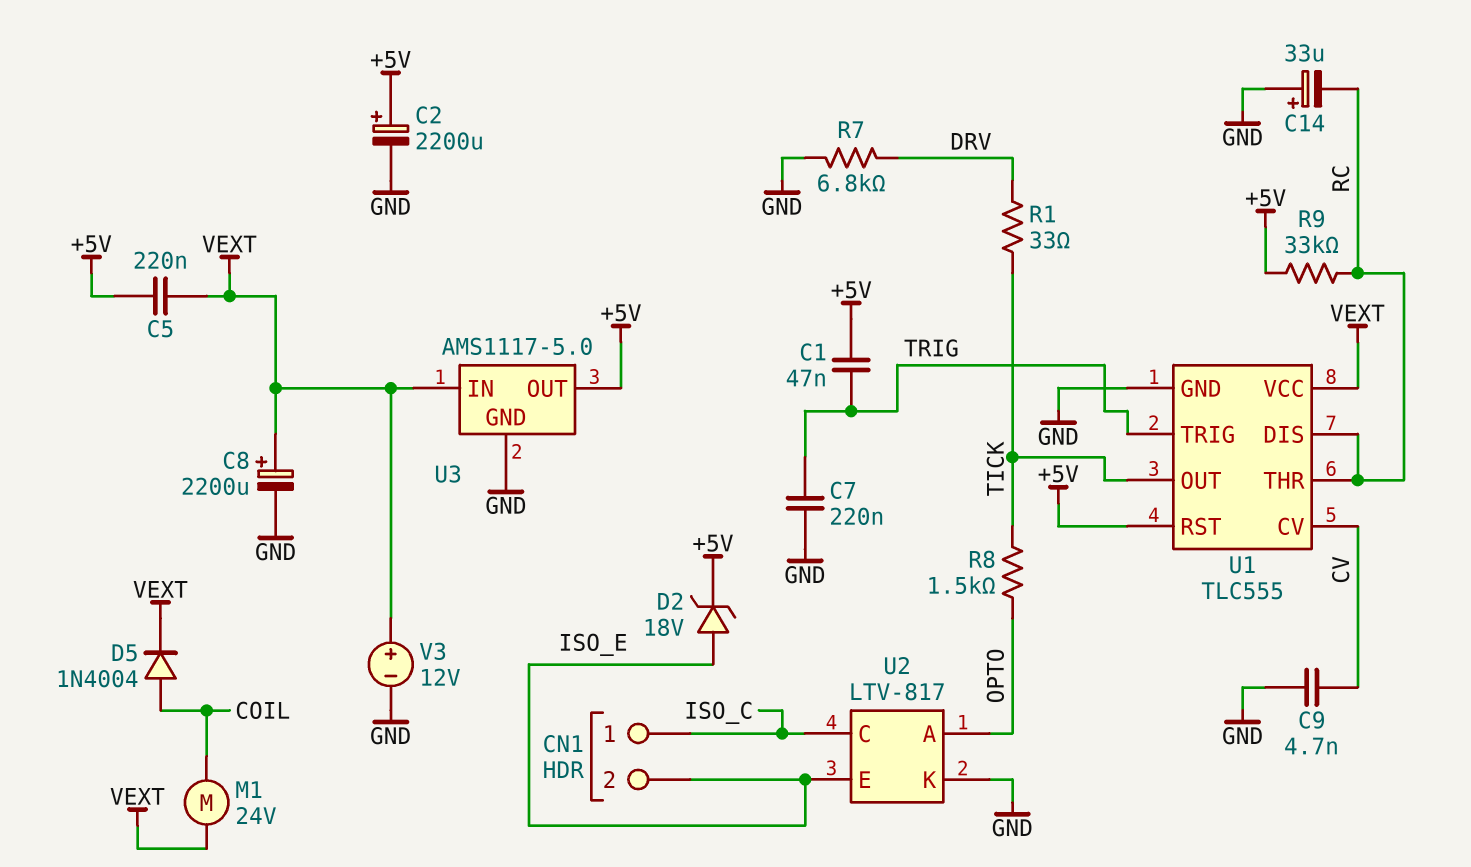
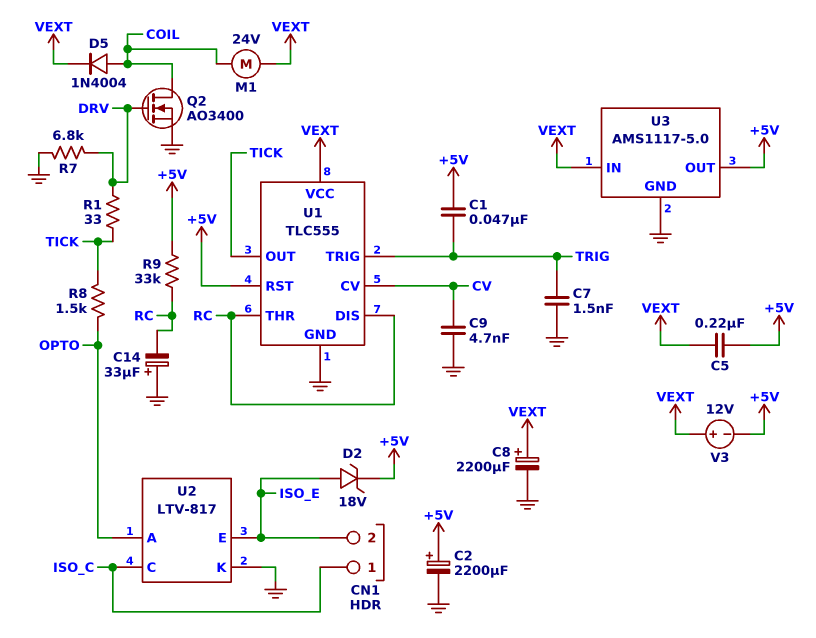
C7: 220nF (GND, TRIG) -> 1.5nF (GND, TRIG)
Q2: none -> NMOS AO3400 (G DRV, D COIL, S GND)
V3: 12V (plus VEXT, minus GND) -> 12V (plus VEXT, minus +5V)

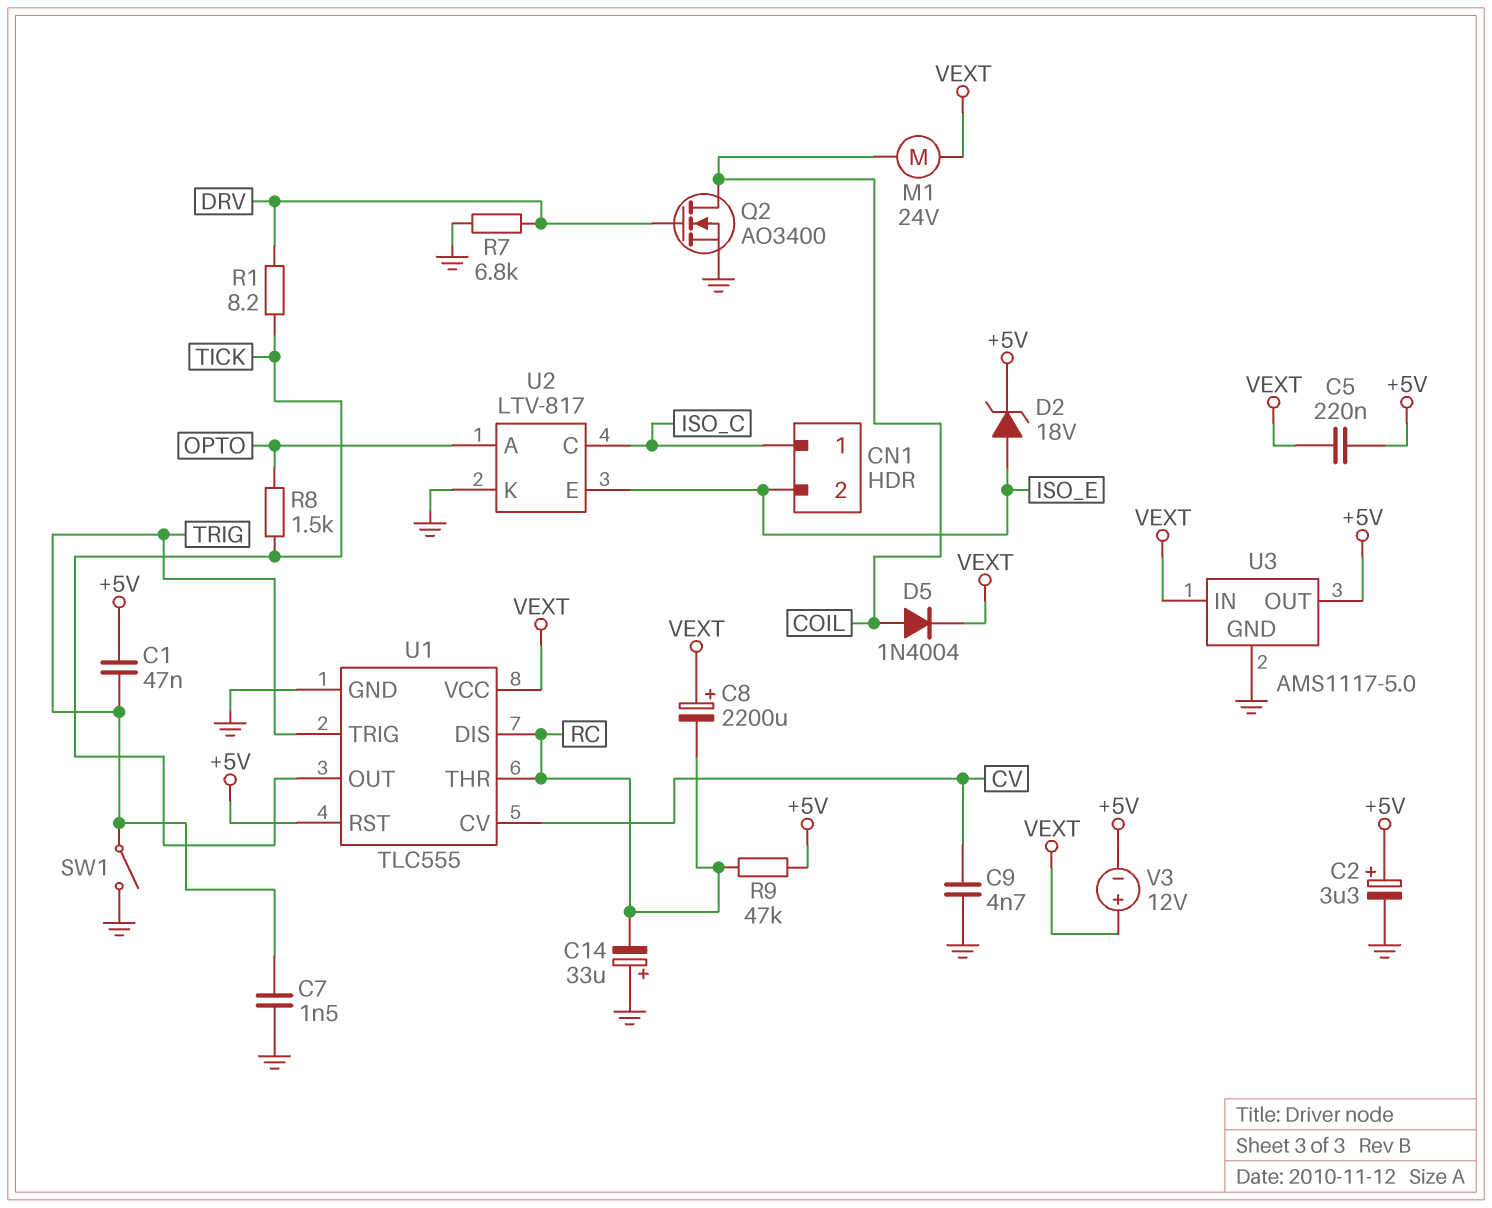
C2: 2200uF (plus +5V, minus GND) -> 3.3uF (plus +5V, minus GND)
C8: 2200uF (plus VEXT, minus GND) -> 2200uF (plus VEXT, minus RC)
R1: 33 (DRV, TICK) -> 8.2 (DRV, TICK)
R9: 33k (+5V, RC) -> 47k (+5V, RC)
SW1: none -> switch (GND, TRIG)

